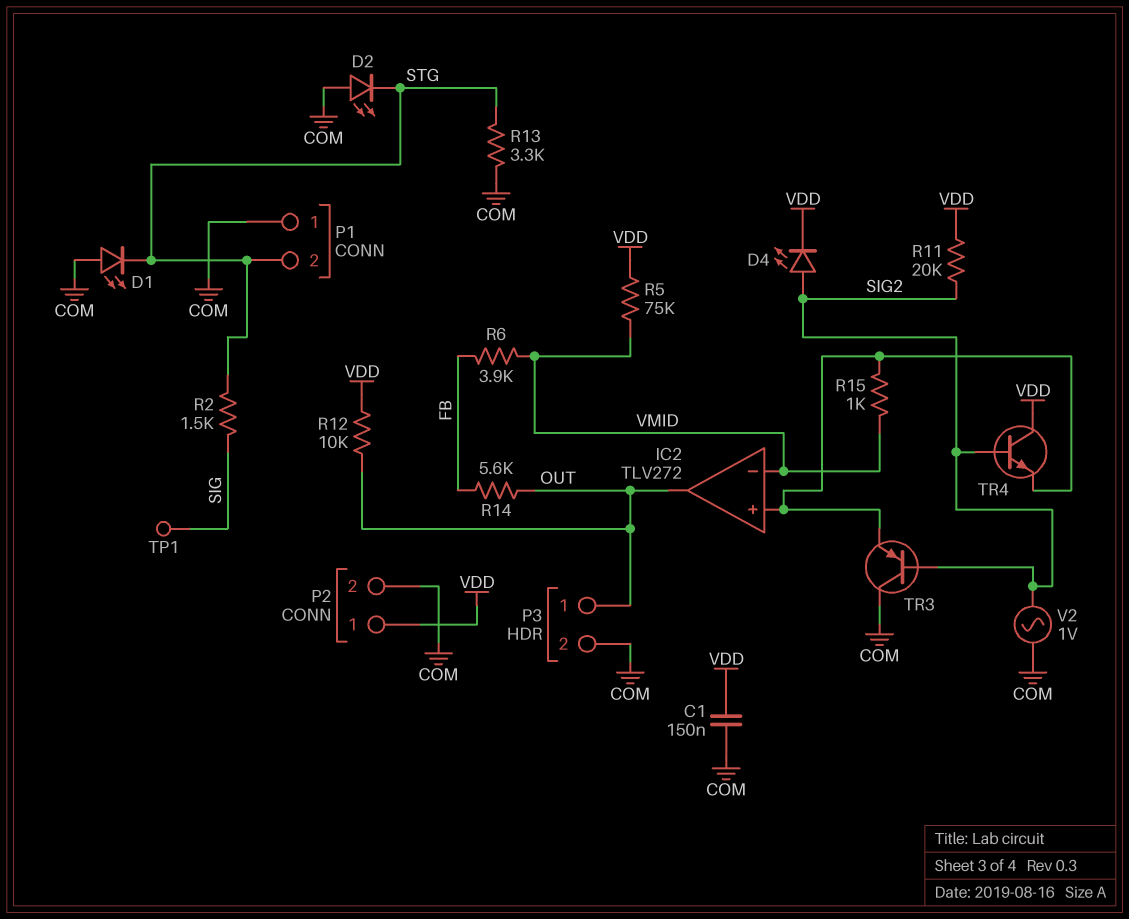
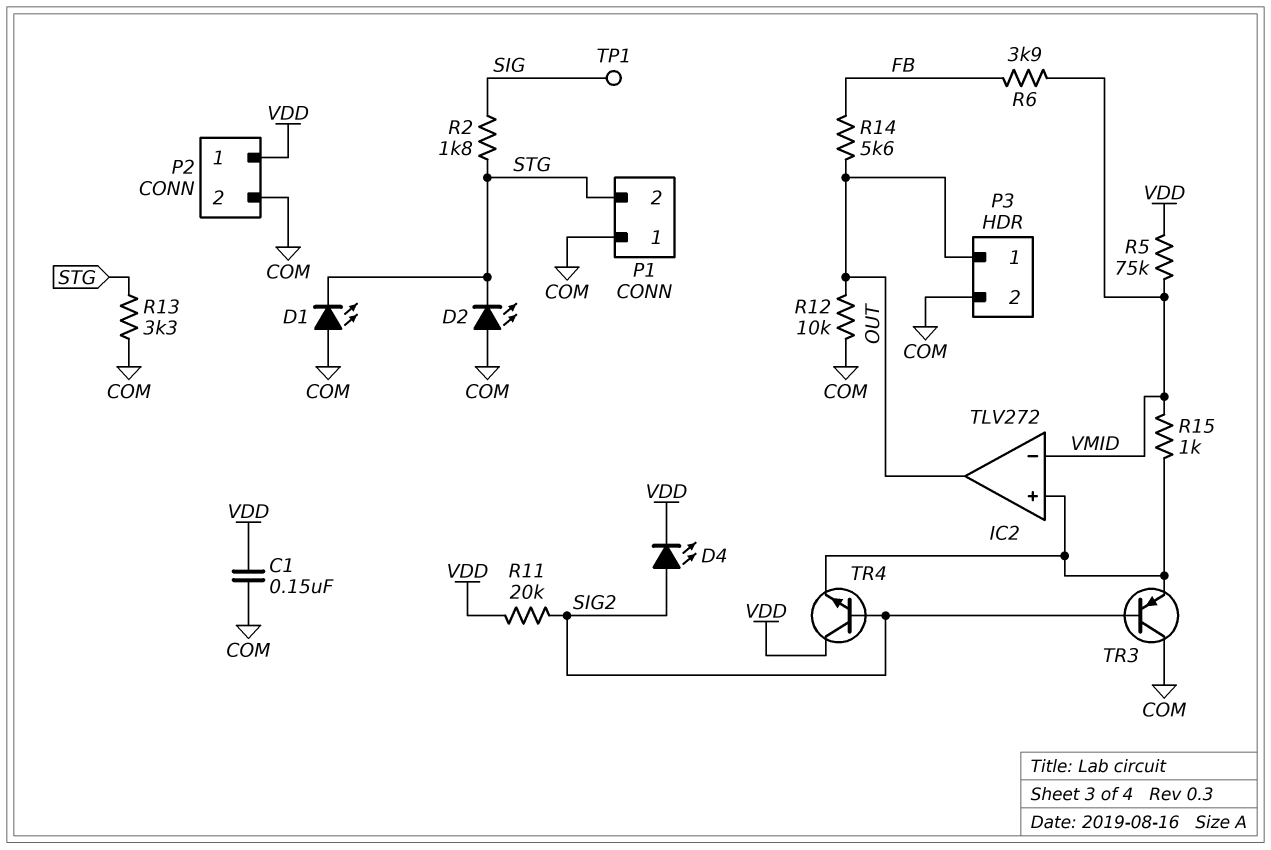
R2: 1.5k (SIG, STG) -> 1.8k (SIG, STG)
R12: 10k (OUT, VDD) -> 10k (COM, OUT)
V2: AC 1V (COM, SIG2) -> none

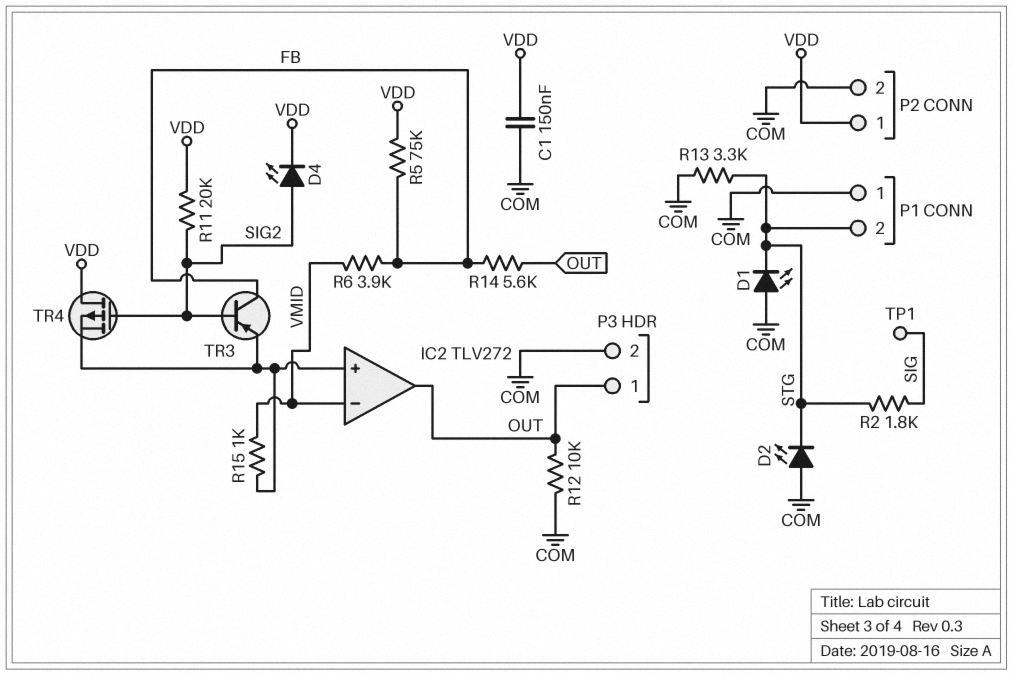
R5: 75k (VDD, VMID) -> 75k (FB, VDD)
TR3: PNP (B SIG2, C COM, E IC2/in+) -> PNP (B SIG2, C FB, E IC2/in+)
TR4: NPN (B SIG2, C VDD, E IC2/in+) -> PMOS (G SIG2, D VDD, S IC2/in+)

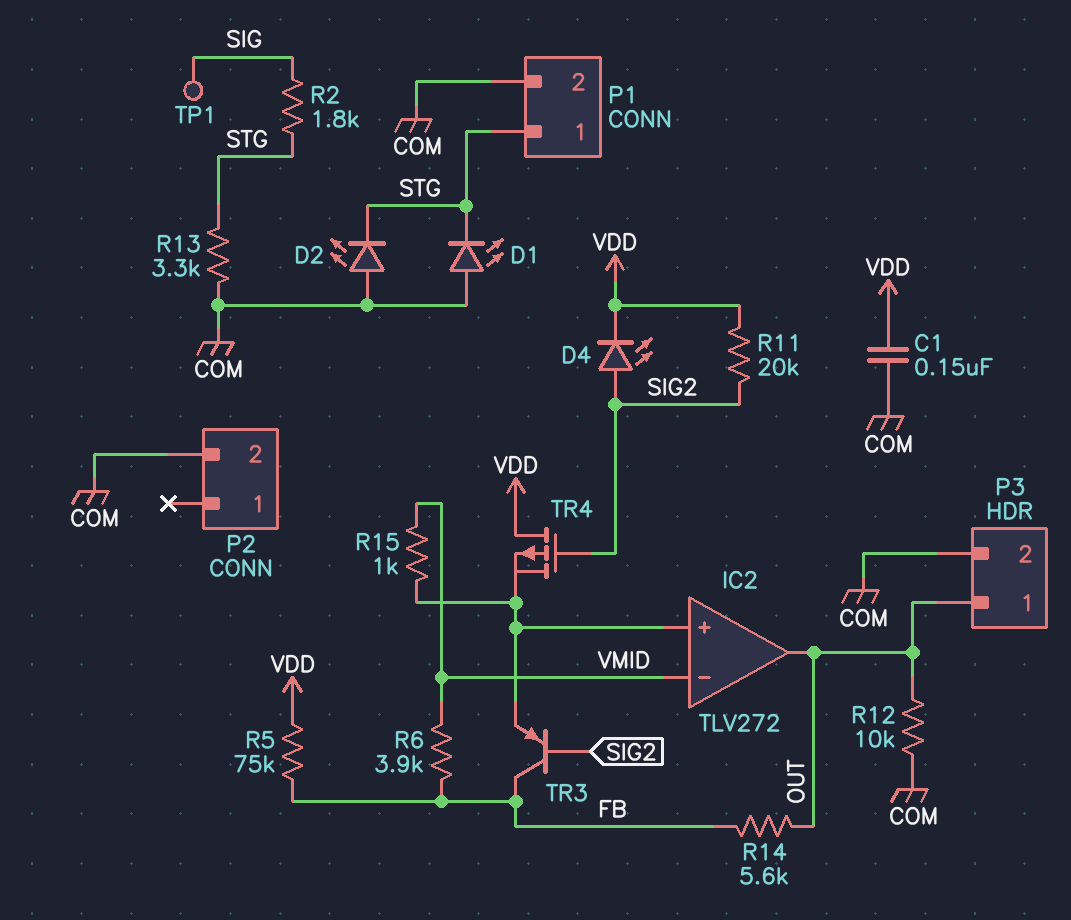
P1 pin 1: COM -> STG
P1 pin 2: STG -> COM
P2 pin 1: VDD -> none

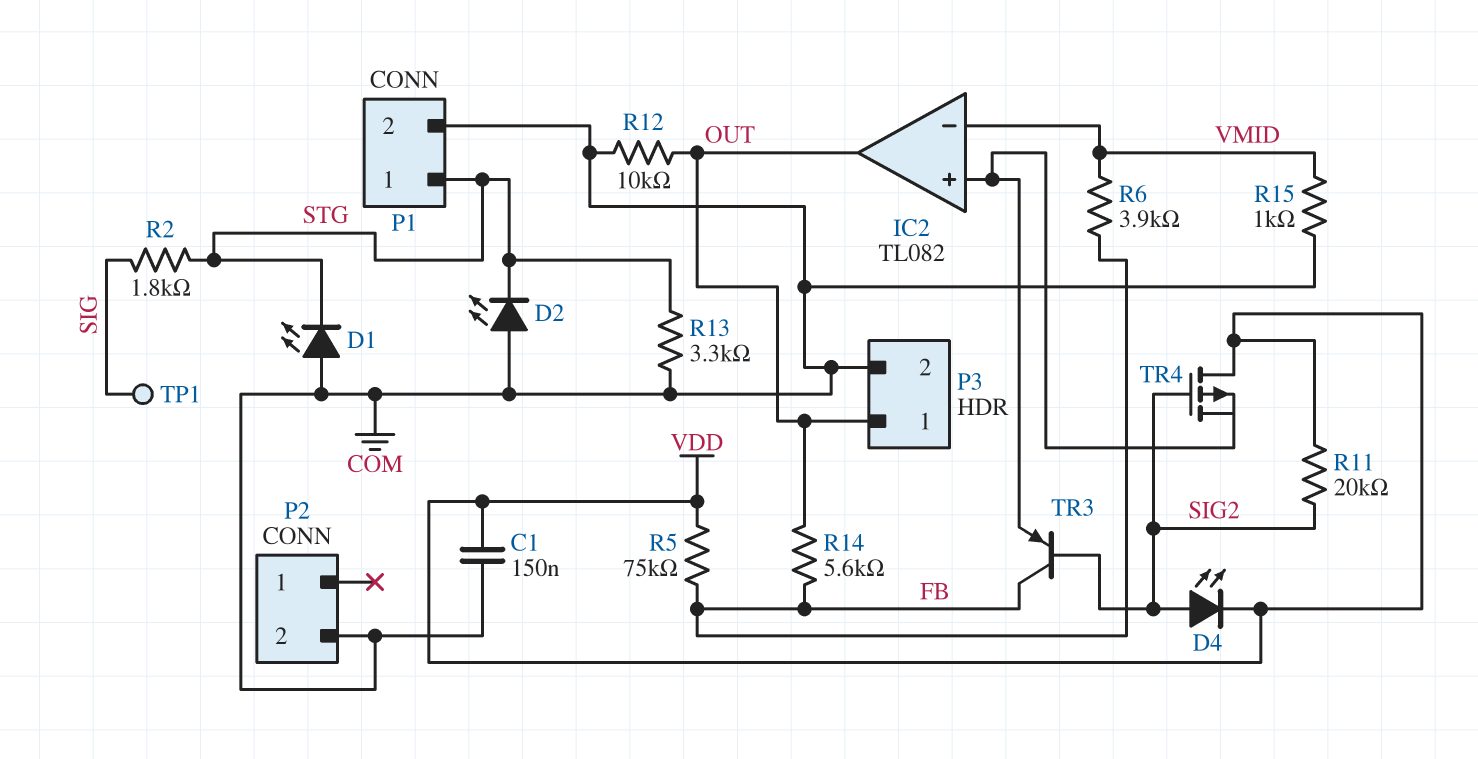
IC2: TLV272 -> TL082
R15: 1k (IC2/in+, VMID) -> 1k (COM, VMID)

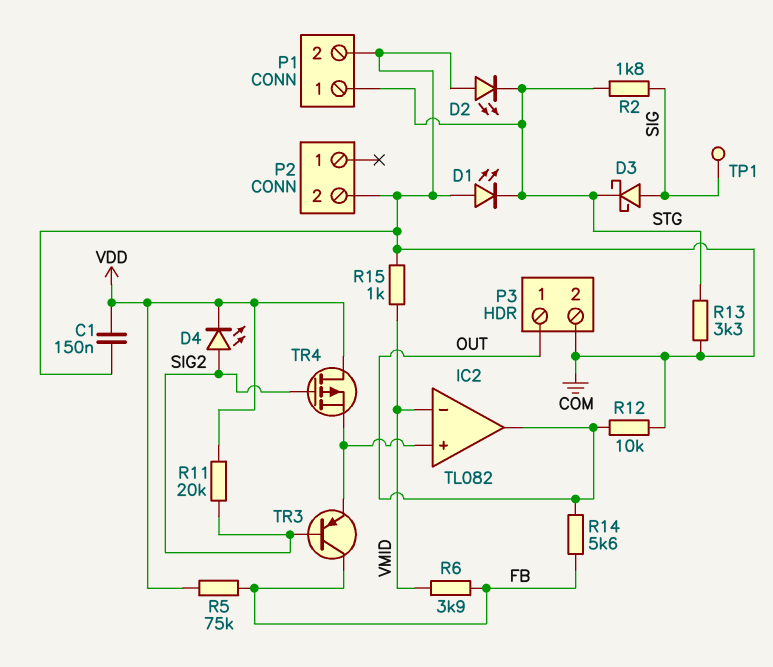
D3: none -> schottky (A SIG, K STG)

